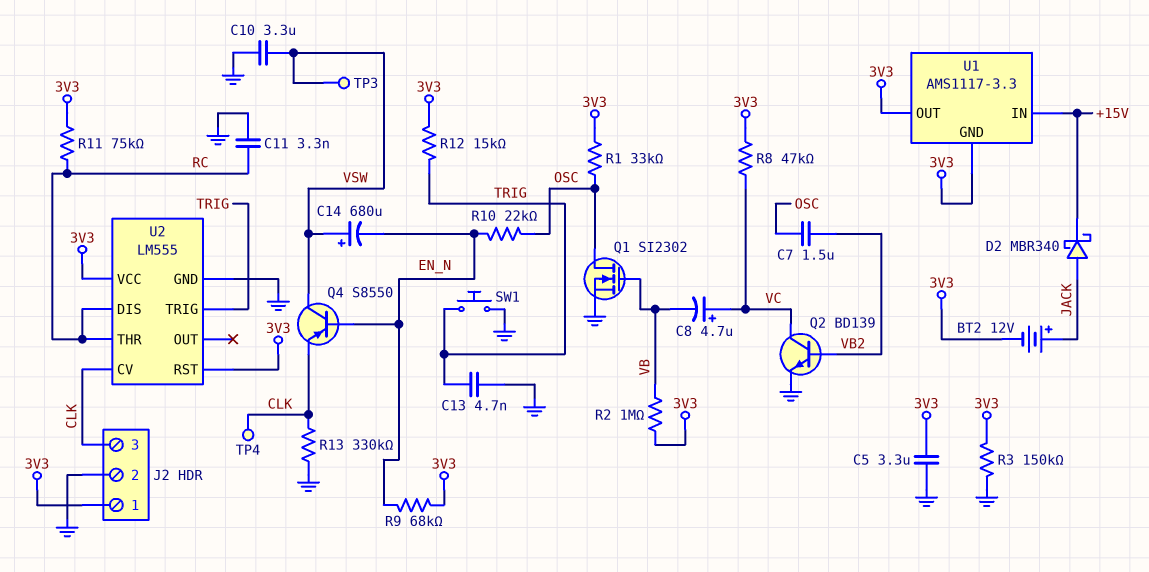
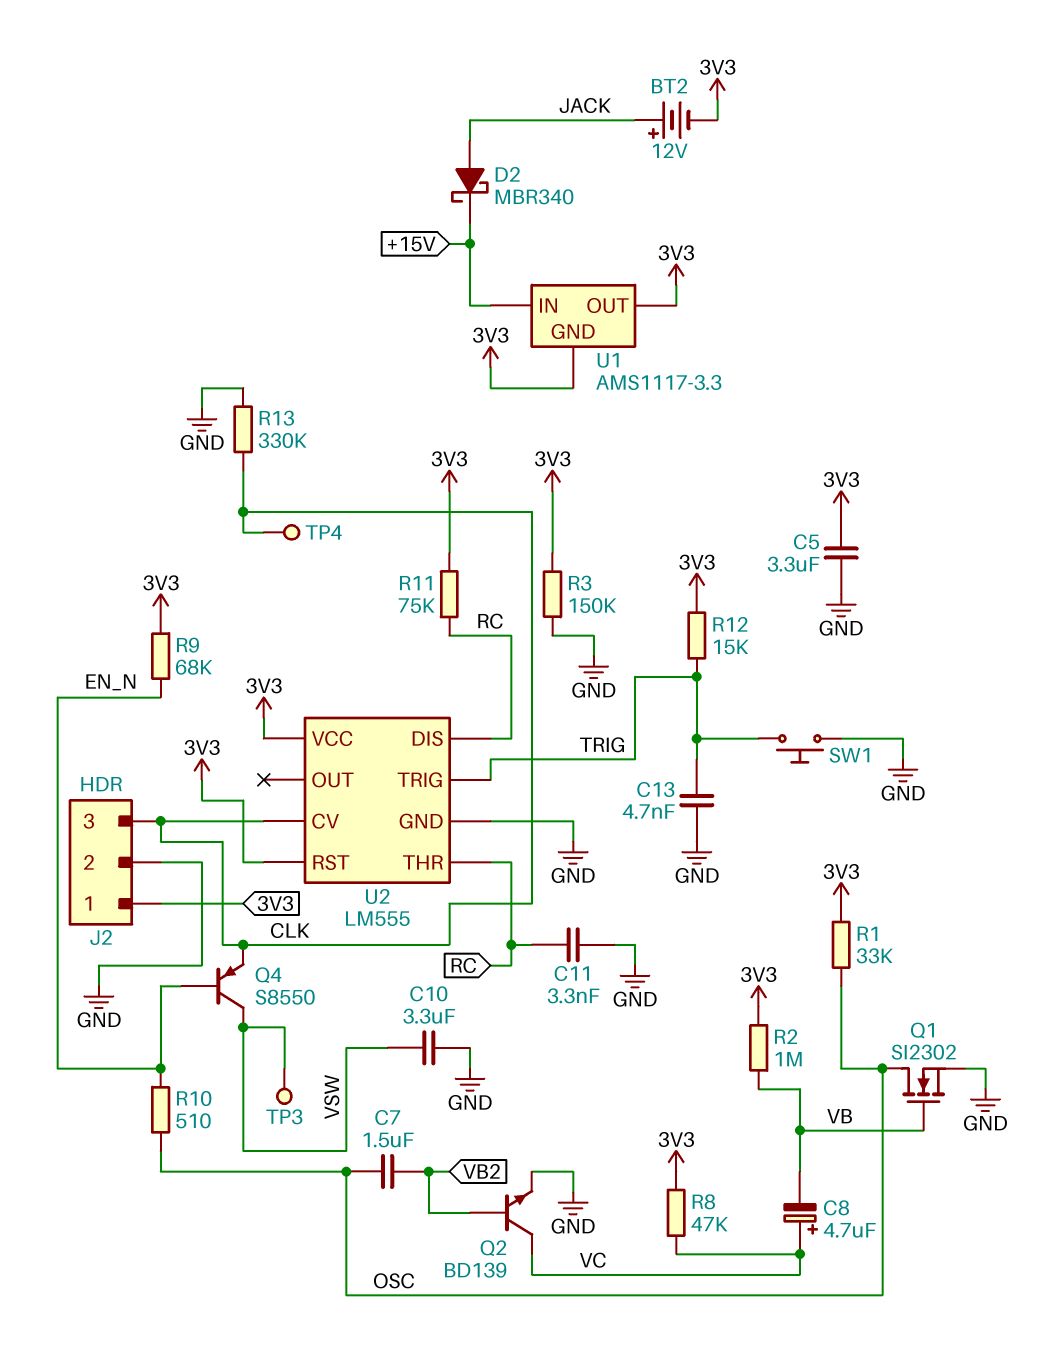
C14: 680uF (plus VSW, minus EN_N) -> none
R10: 22k (EN_N, OSC) -> 510 (EN_N, OSC)

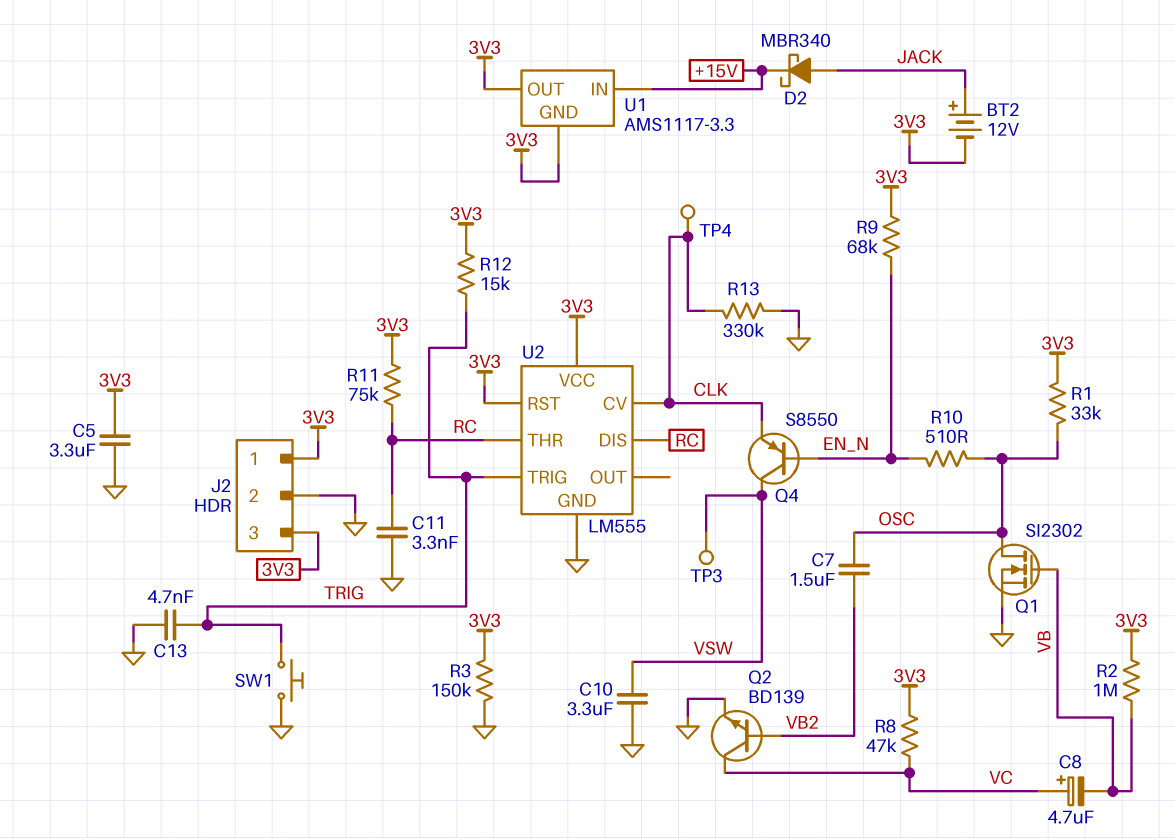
J2 pin 3: CLK -> 3V3

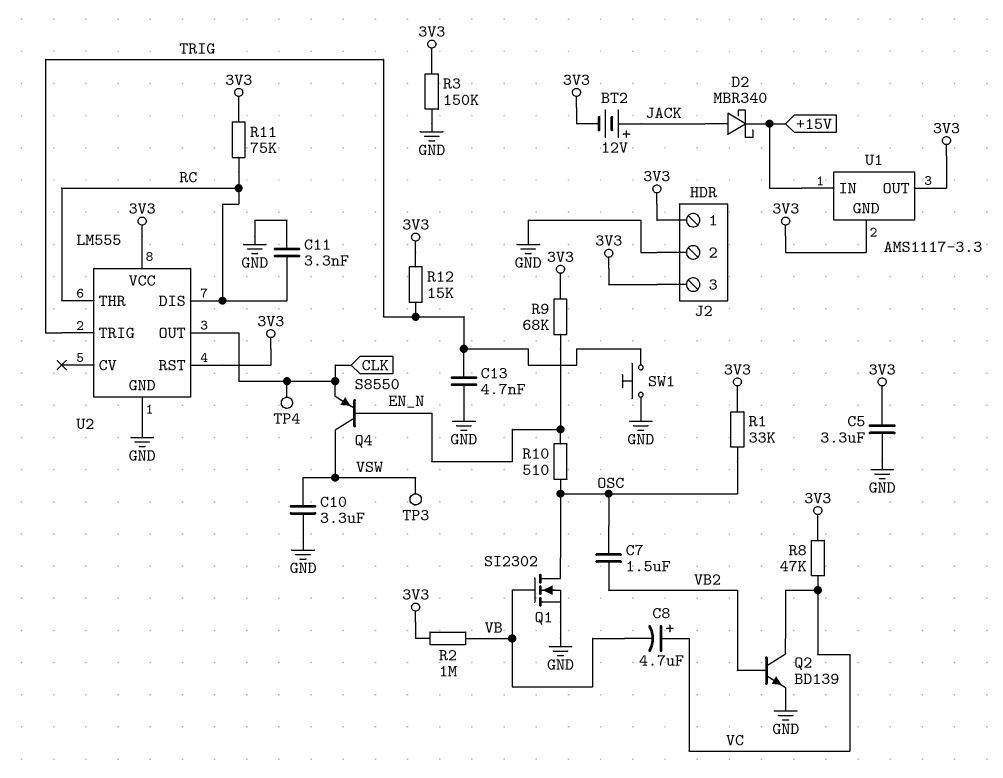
R13: 330k (CLK, GND) -> none
U2 pin CV: CLK -> none
U2 pin OUT: none -> CLK

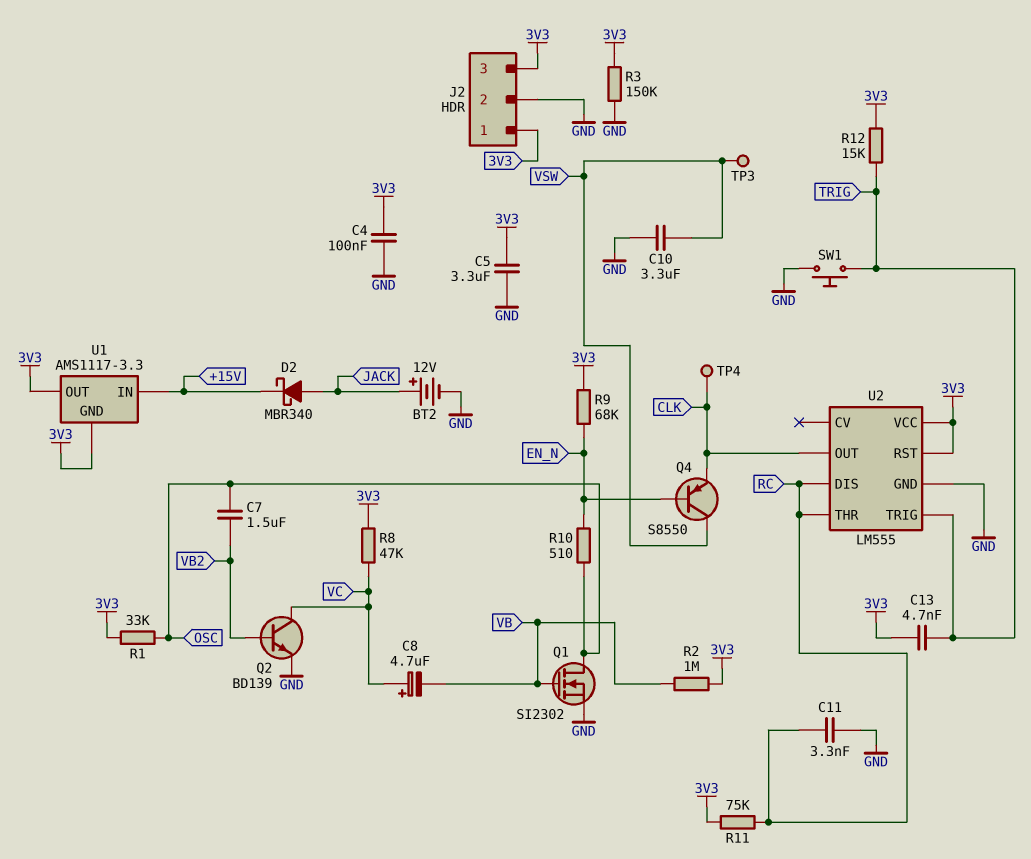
BT2: 12V (plus JACK, minus 3V3) -> 12V (plus JACK, minus GND)
C4: none -> 100nF (3V3, GND)
C13: 4.7nF (GND, TRIG) -> 4.7nF (3V3, TRIG)

